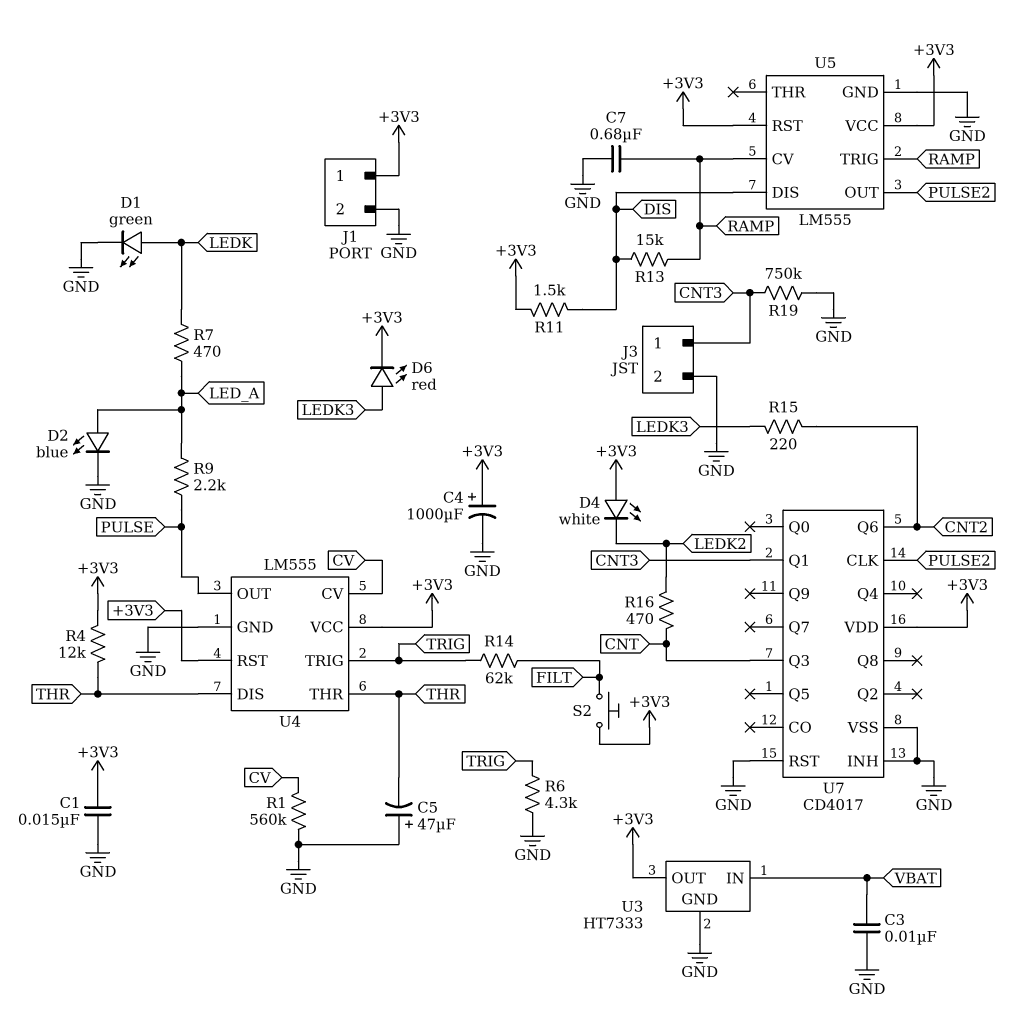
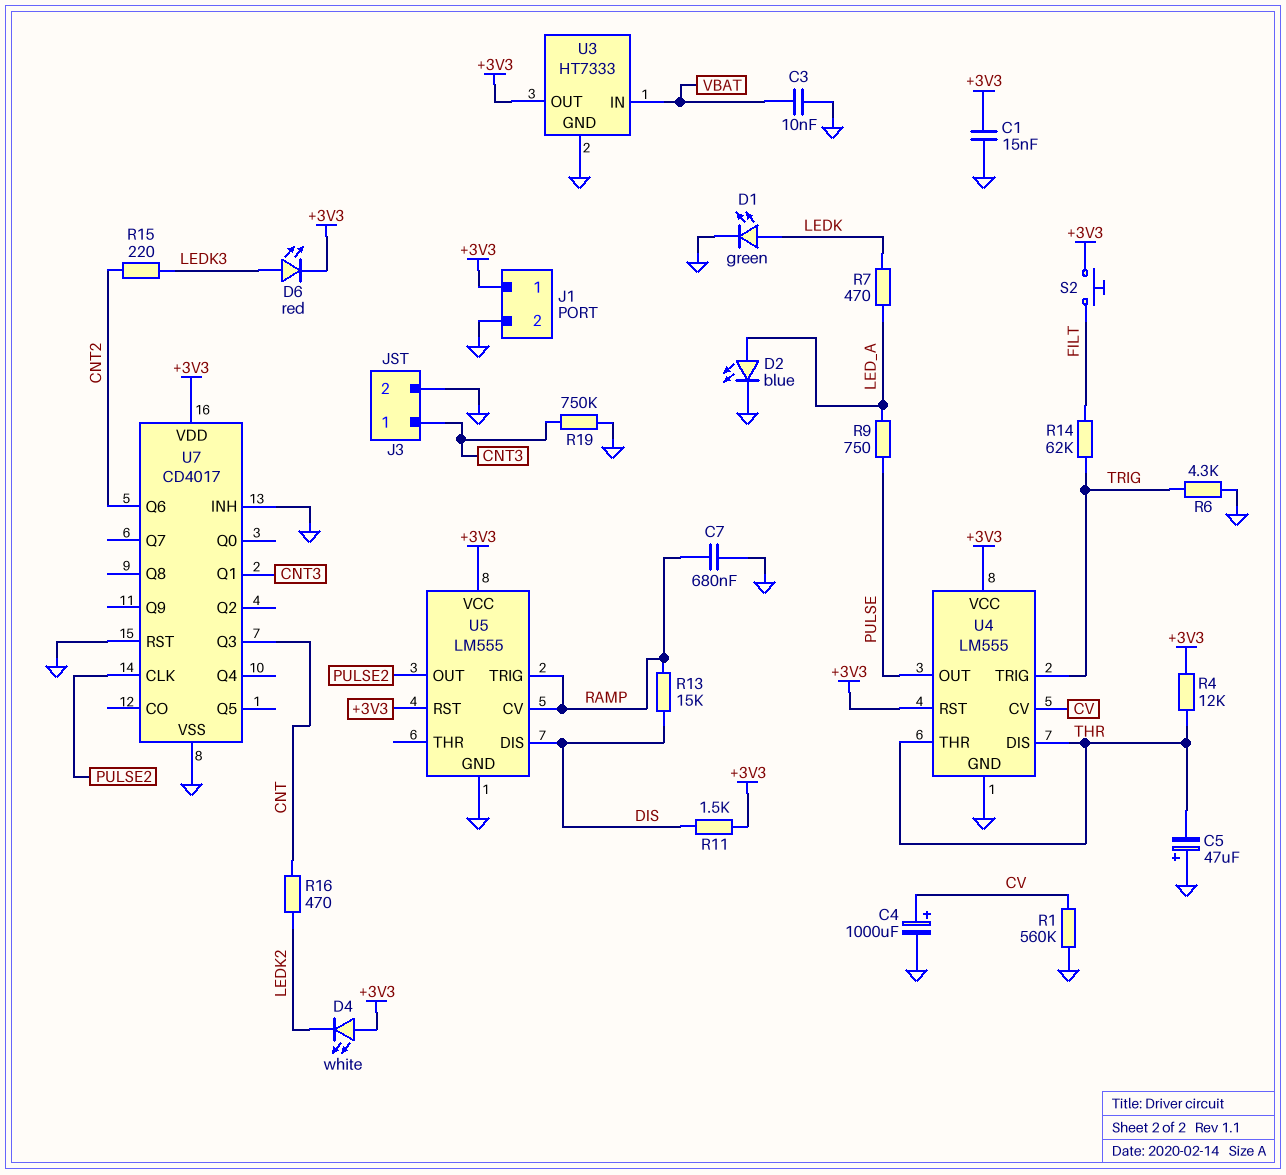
C4: 1000uF (plus +3V3, minus GND) -> 1000uF (plus CV, minus GND)
R9: 2.2k (LED_A, PULSE) -> 750 (LED_A, PULSE)

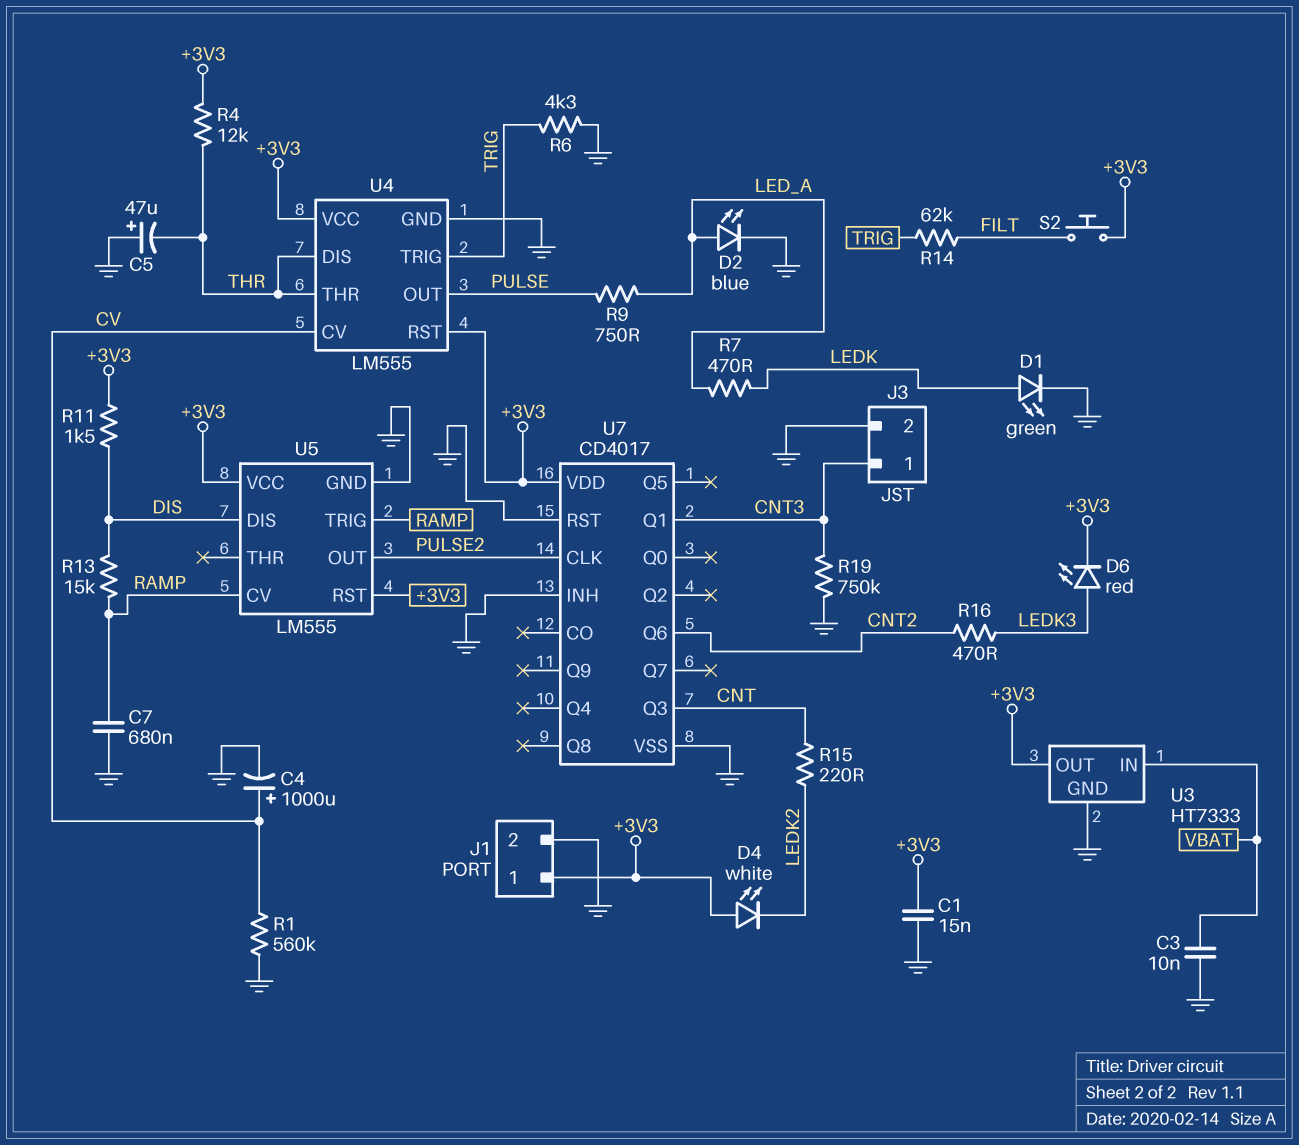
R15: 220 (CNT2, LEDK3) -> 220 (CNT, LEDK2)
R16: 470 (CNT, LEDK2) -> 470 (CNT2, LEDK3)

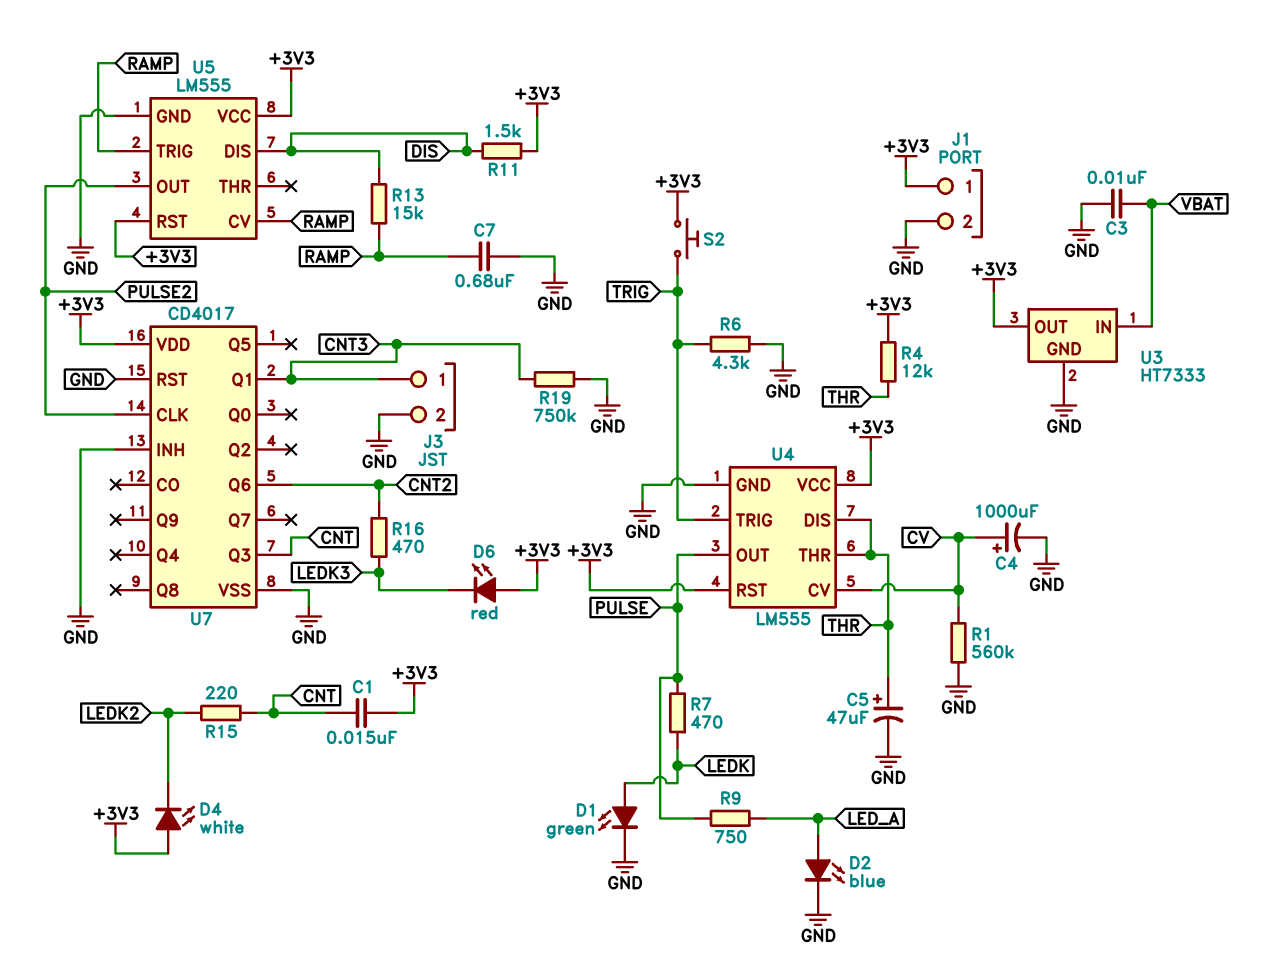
C1: 15nF (+3V3, GND) -> 15nF (+3V3, CNT)
C5: 47uF (plus GND, minus THR) -> 47uF (plus THR, minus GND)
D6: LED red (A LEDK3, K +3V3) -> LED red (A +3V3, K LEDK3)
R7: 470 (LEDK, LED_A) -> 470 (LEDK, PULSE)
R14: 62k (FILT, TRIG) -> none
S2: button (+3V3, FILT) -> button (+3V3, TRIG)

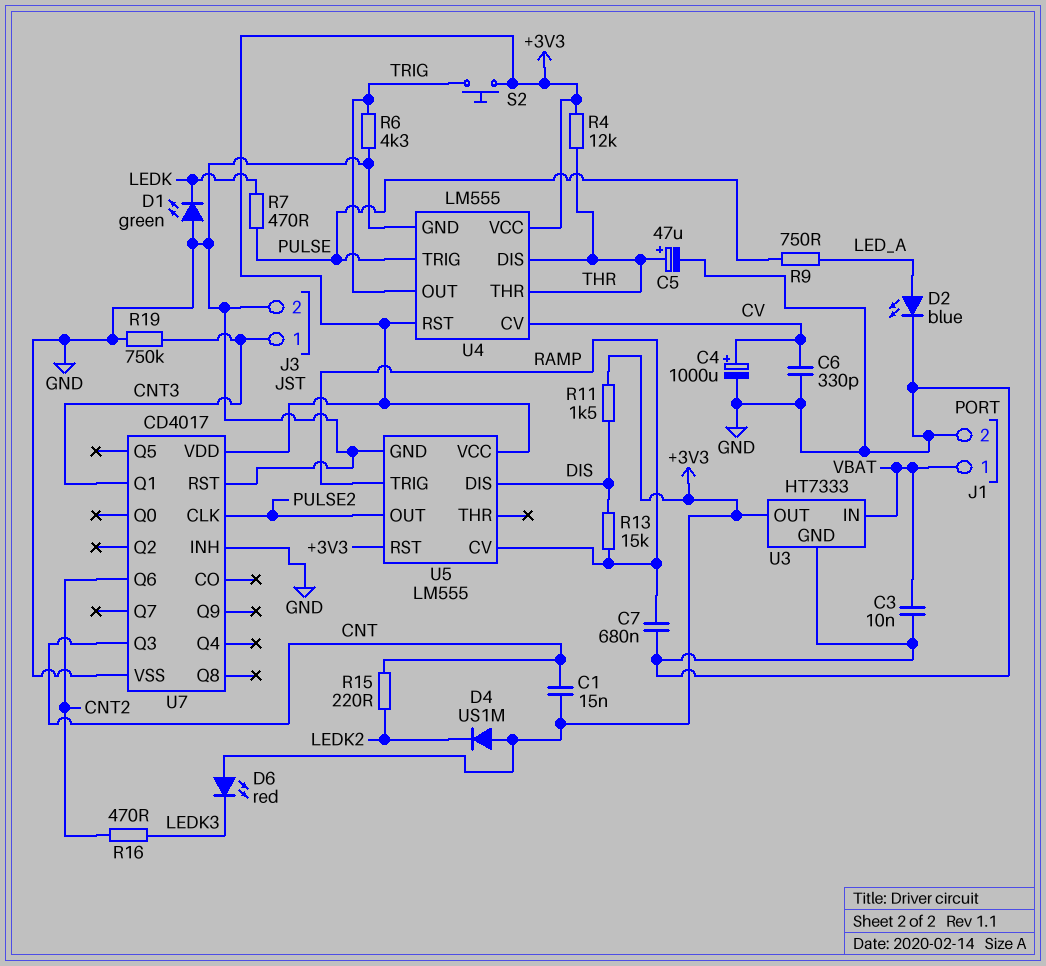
C6: none -> 330pF (CV, GND)
D1: LED green (A LEDK, K GND) -> LED green (A GND, K LEDK)
D4: LED white (A +3V3, K LEDK2) -> diode US1M (A +3V3, K LEDK2)
J1 pin 1: +3V3 -> VBAT
R1: 560k (CV, GND) -> none
U4 pin OUT: PULSE -> TRIG
U4 pin TRIG: TRIG -> PULSE

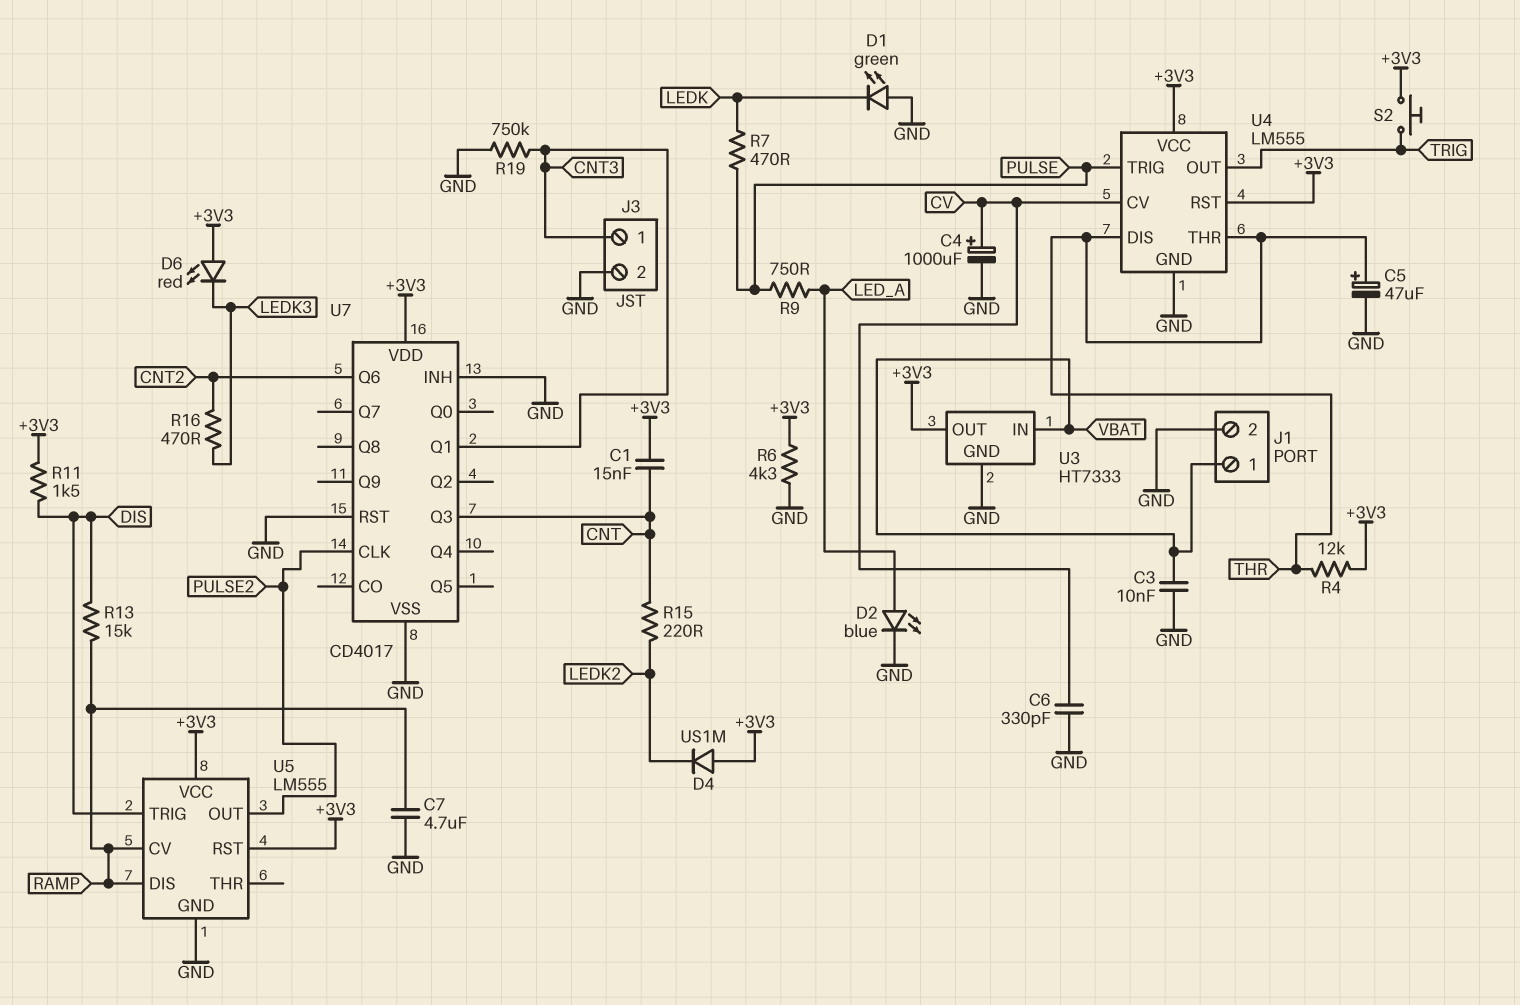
C7: 680nF (GND, RAMP) -> 4.7uF (GND, RAMP)
R6: 4.3k (GND, TRIG) -> 4.3k (+3V3, GND)
U5 pin DIS: DIS -> RAMP
U5 pin TRIG: RAMP -> DIS

